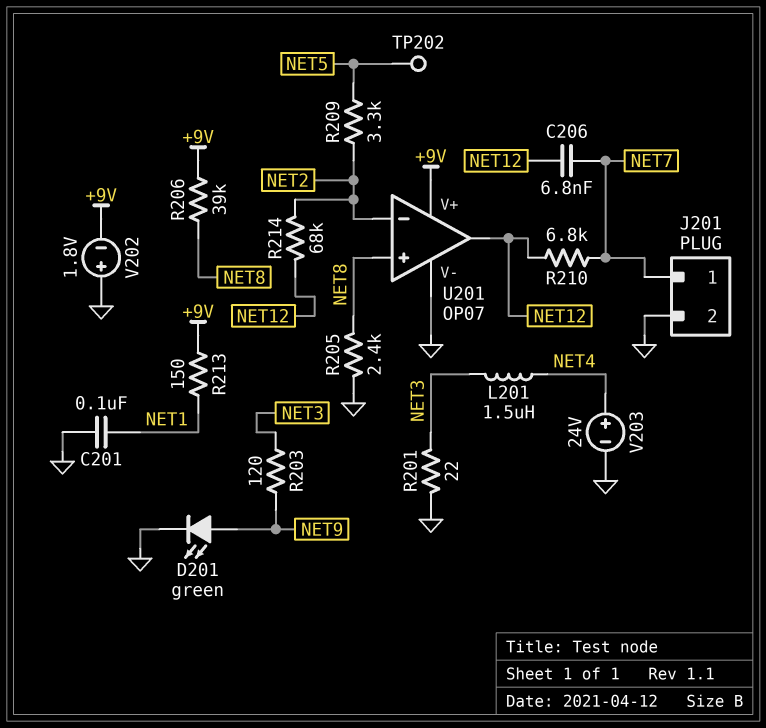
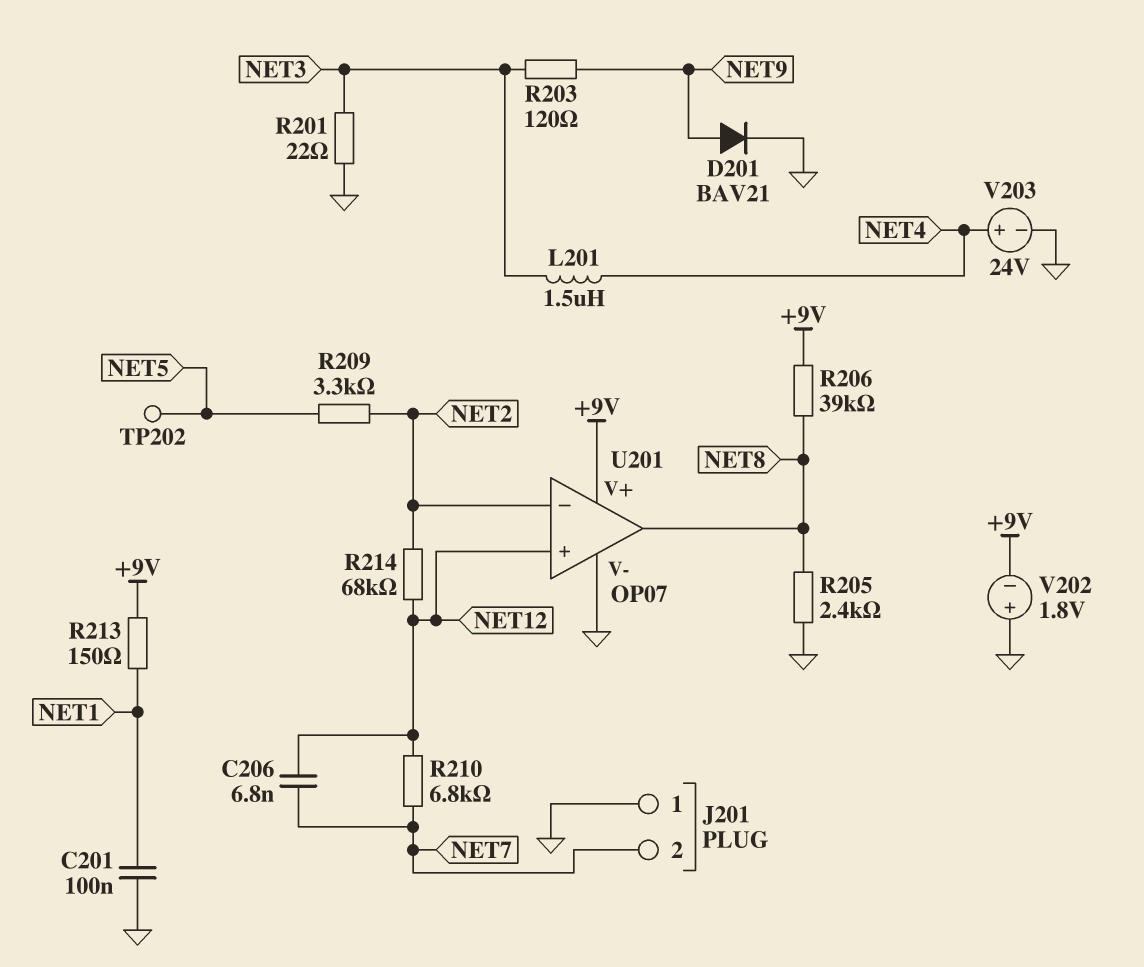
D201: LED green (A NET9, K GND) -> diode BAV21 (A NET9, K GND)
J201 pin 1: NET7 -> GND
J201 pin 2: GND -> NET7
U201 pin in+: NET8 -> NET12
U201 pin out: NET12 -> NET8

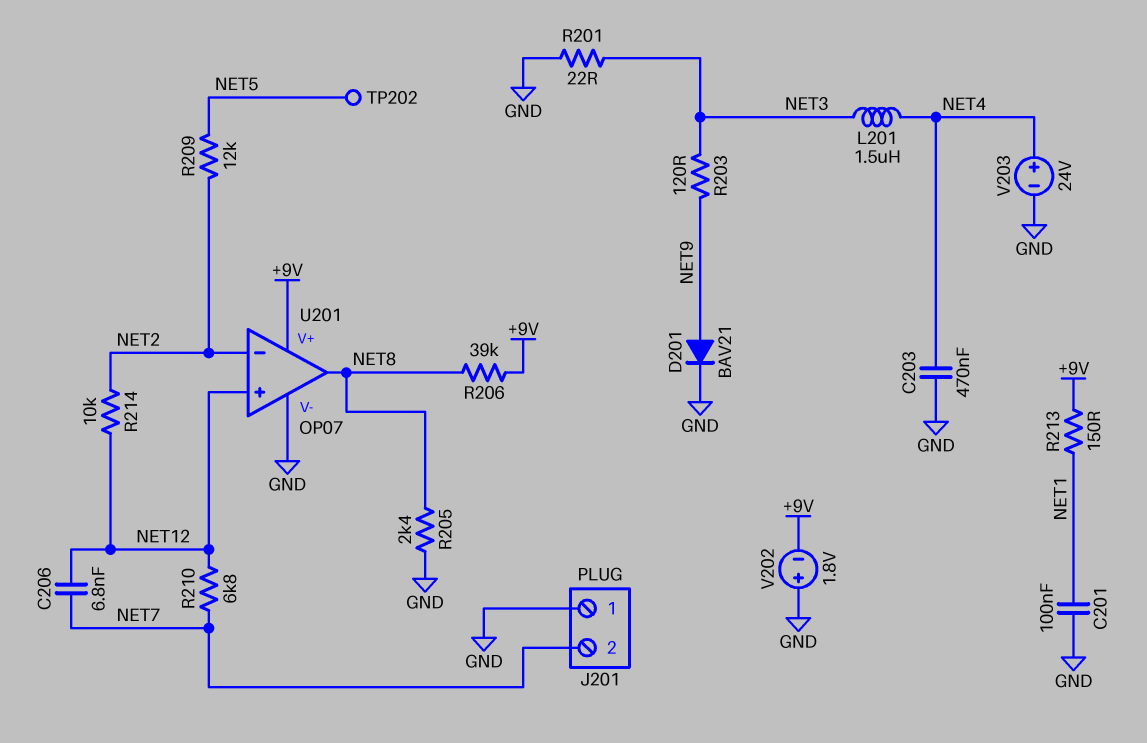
C203: none -> 470nF (GND, NET4)
R209: 3.3k (NET2, NET5) -> 12k (NET2, NET5)
R214: 68k (NET2, NET12) -> 10k (NET2, NET12)

